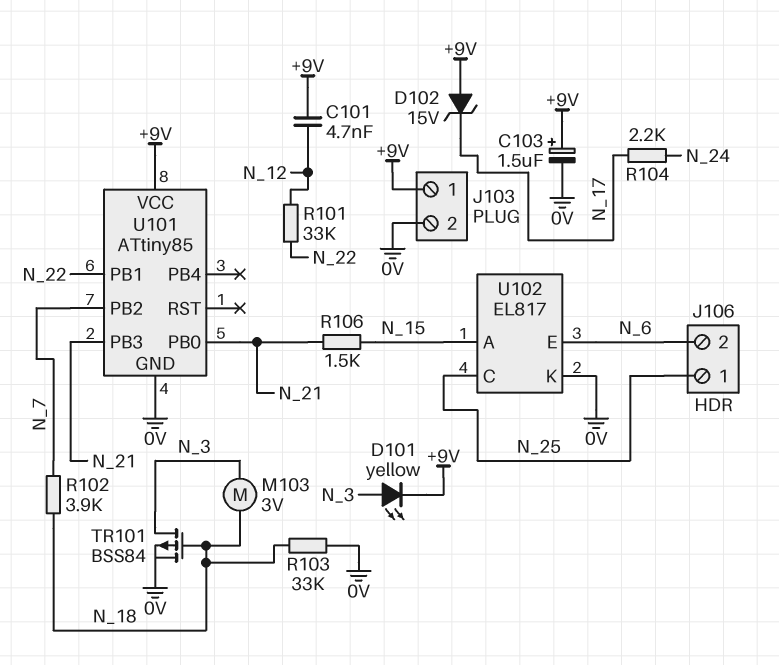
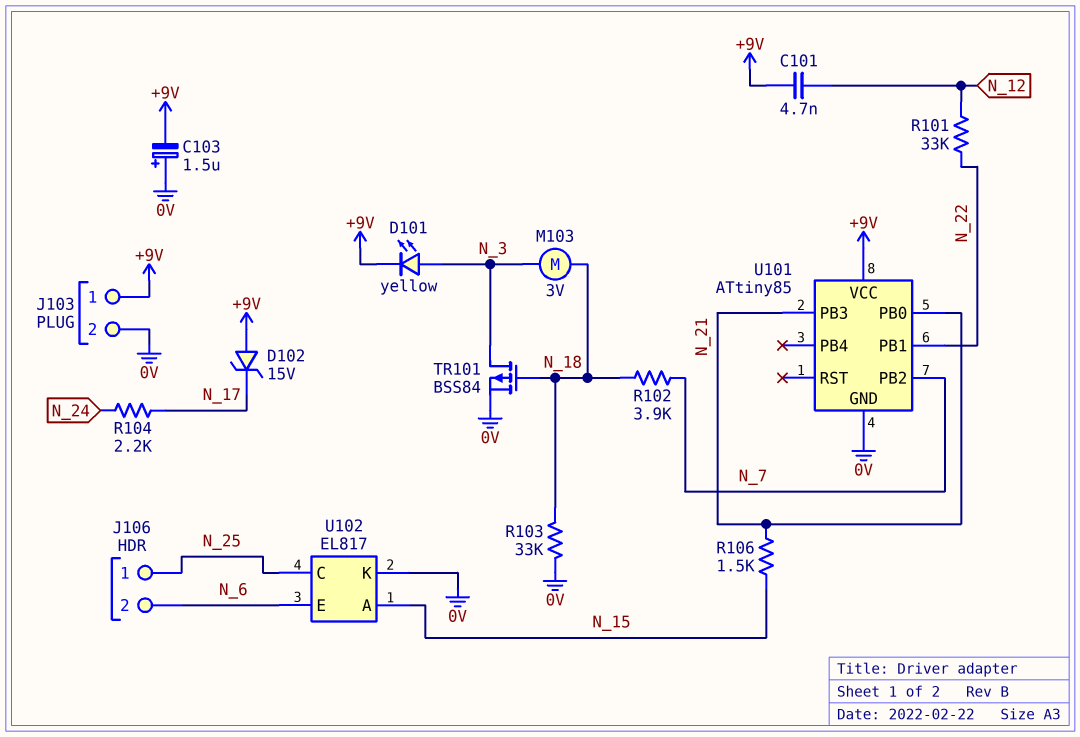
C103: 1.5uF (plus +9V, minus 0V) -> 1.5uF (plus 0V, minus +9V)

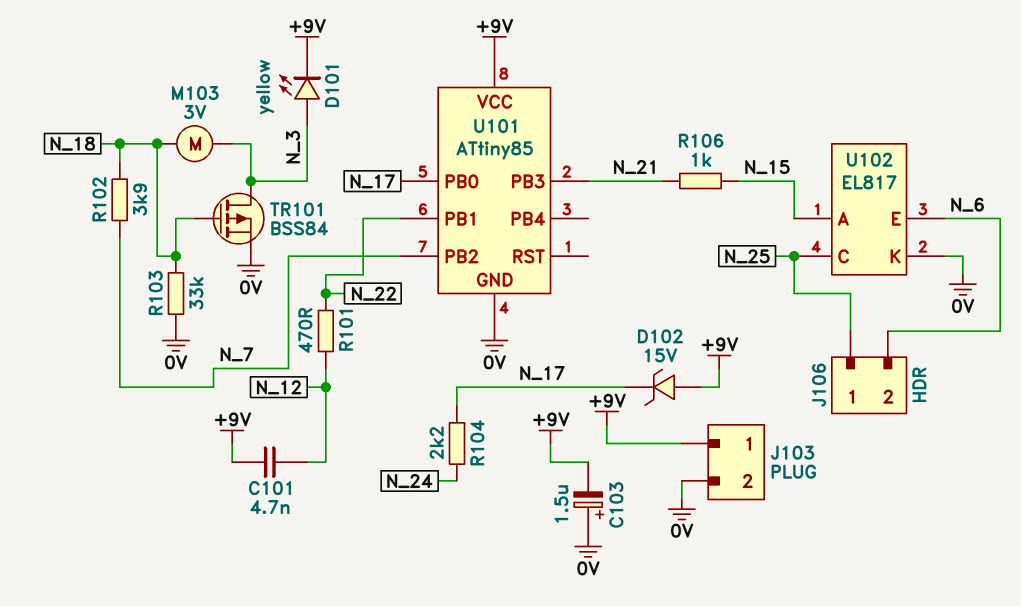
R101: 33k (N_12, N_22) -> 470 (N_12, N_22)
R106: 1.5k (N_15, N_21) -> 1k (N_15, N_21)
U101 pin PB0: N_21 -> N_17

